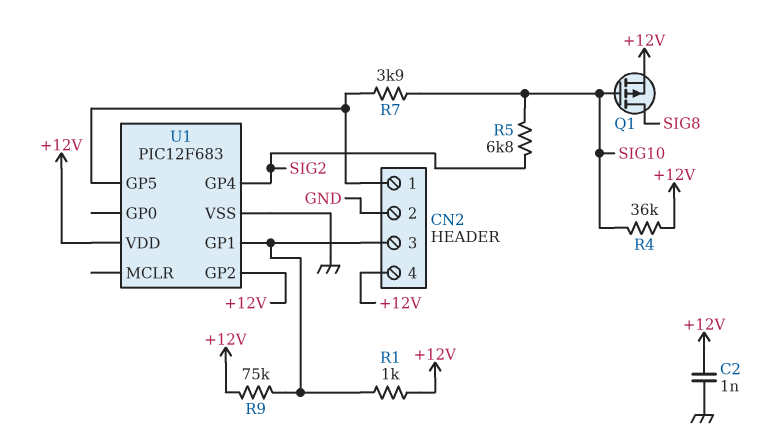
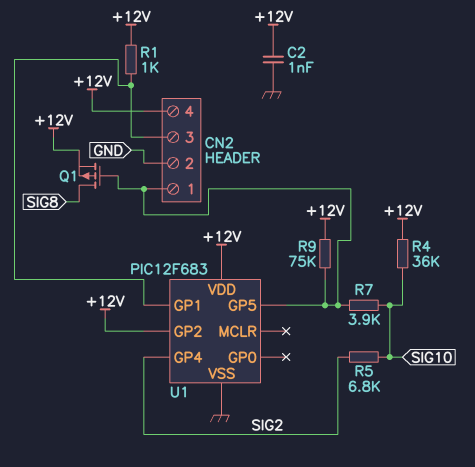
Q1: PMOS (G SIG10, D SIG8, S +12V) -> PMOS (G CN2/1, D SIG8, S +12V)
R9: 75k (+12V, CN2/3) -> 75k (+12V, CN2/1)

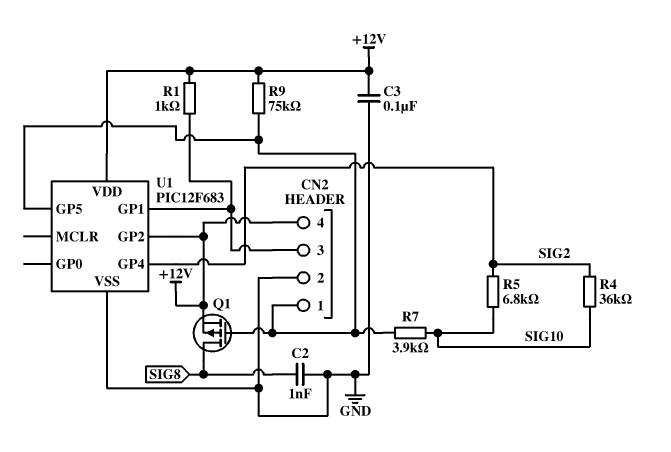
C2: 1nF (+12V, GND) -> 1nF (GND, SIG8)
C3: none -> 100nF (+12V, GND)
R4: 36k (+12V, SIG10) -> 36k (SIG2, SIG10)

